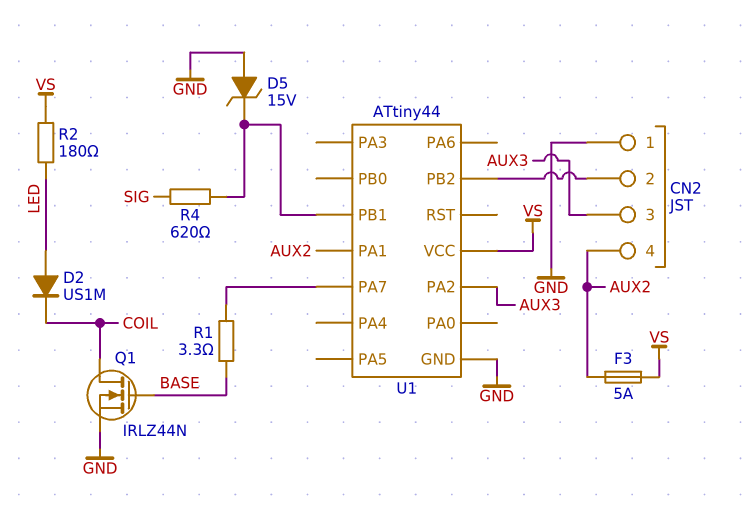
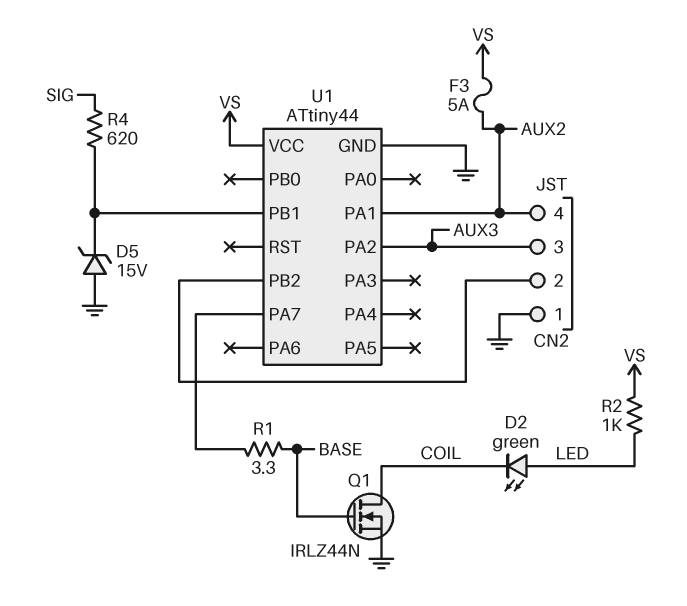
D2: diode US1M (A LED, K COIL) -> LED green (A LED, K COIL)
R2: 180 (LED, VS) -> 1k (LED, VS)

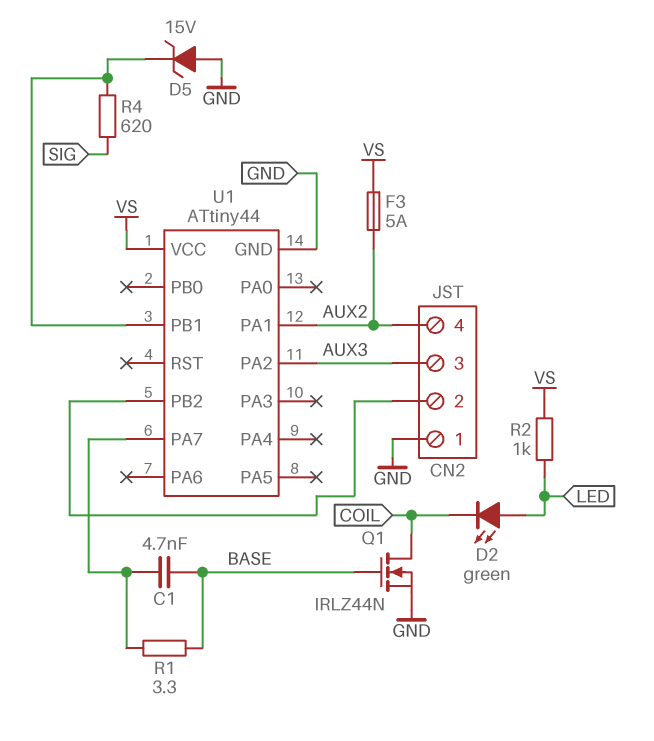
C1: none -> 4.7nF (BASE, U1/PA7)

